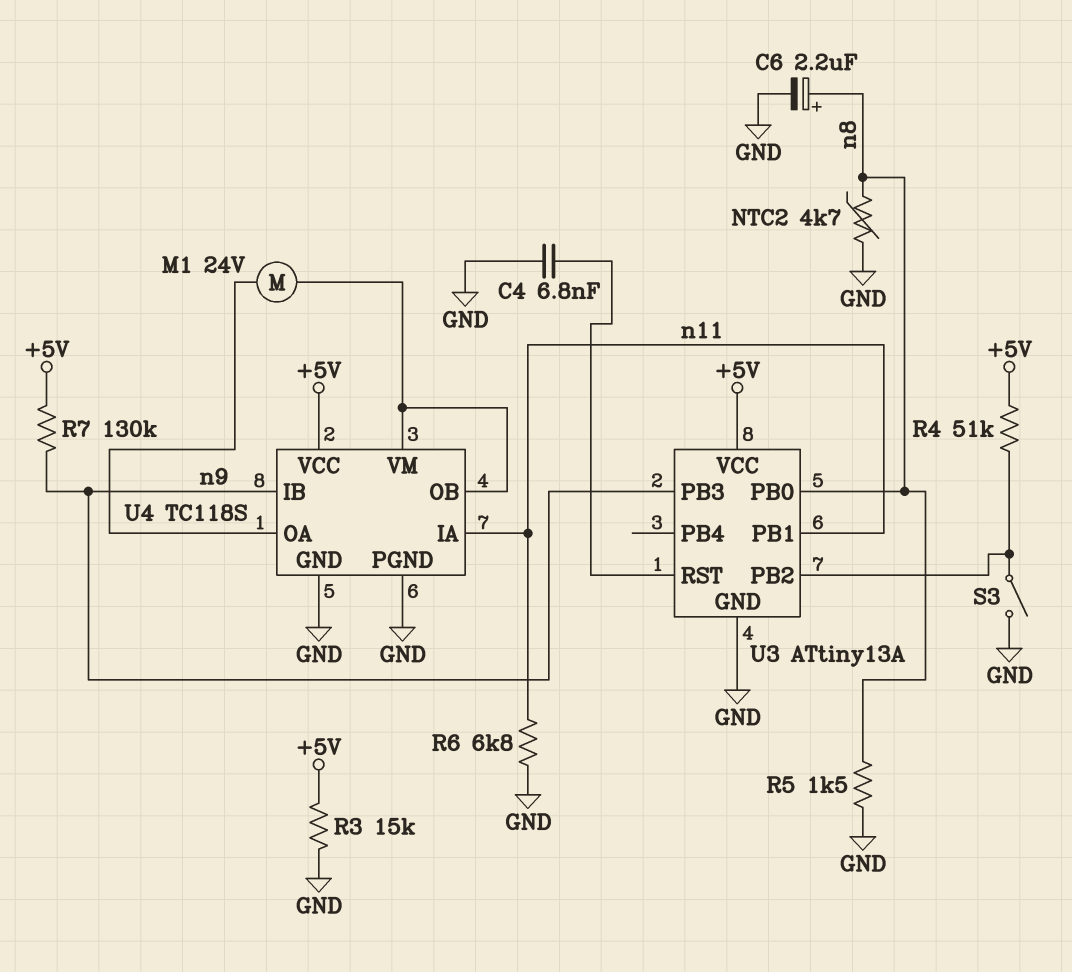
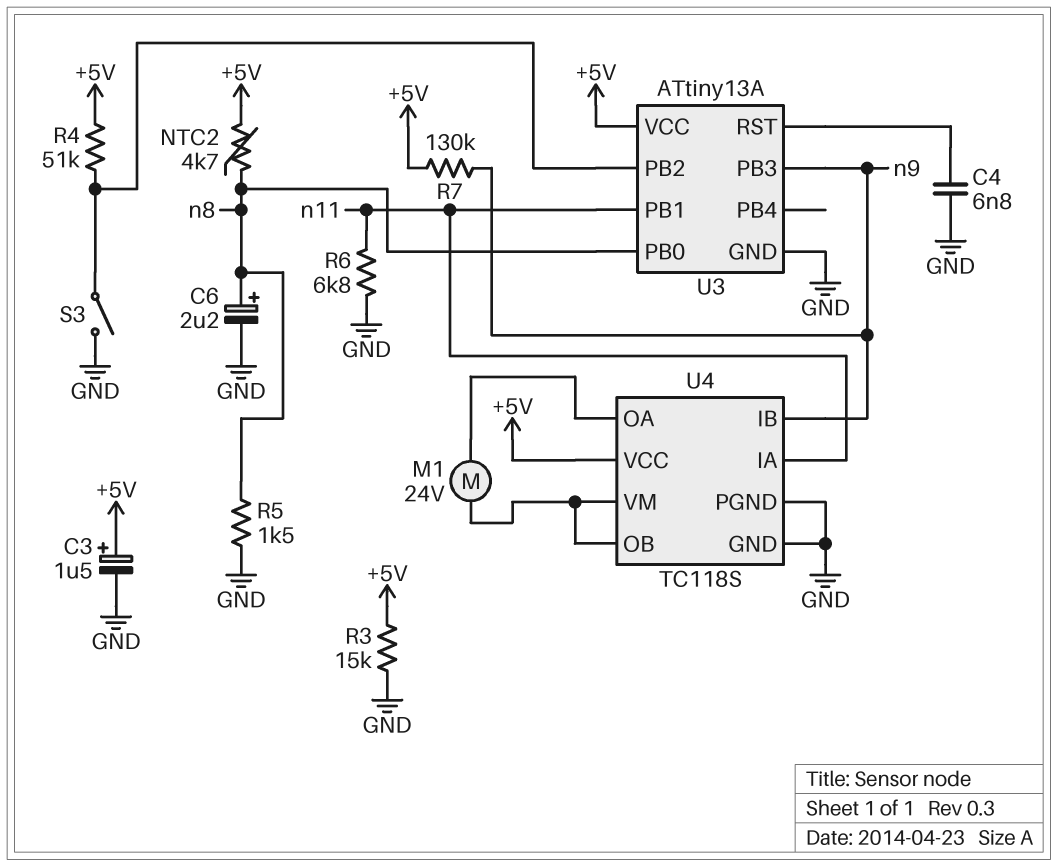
C3: none -> 1.5uF (plus +5V, minus GND)
NTC2: 4.7k (GND, n8) -> 4.7k (+5V, n8)

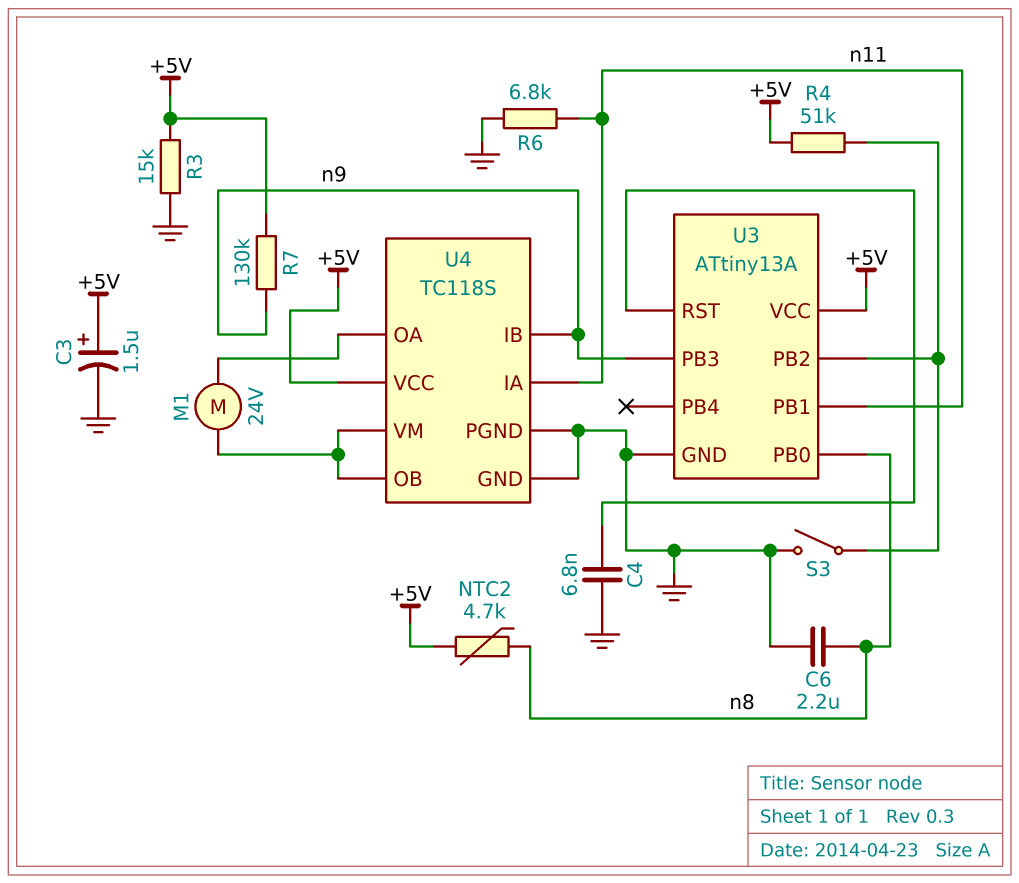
C6: 2.2uF (plus n8, minus GND) -> 2.2uF (GND, n8)
R5: 1.5k (GND, n8) -> none

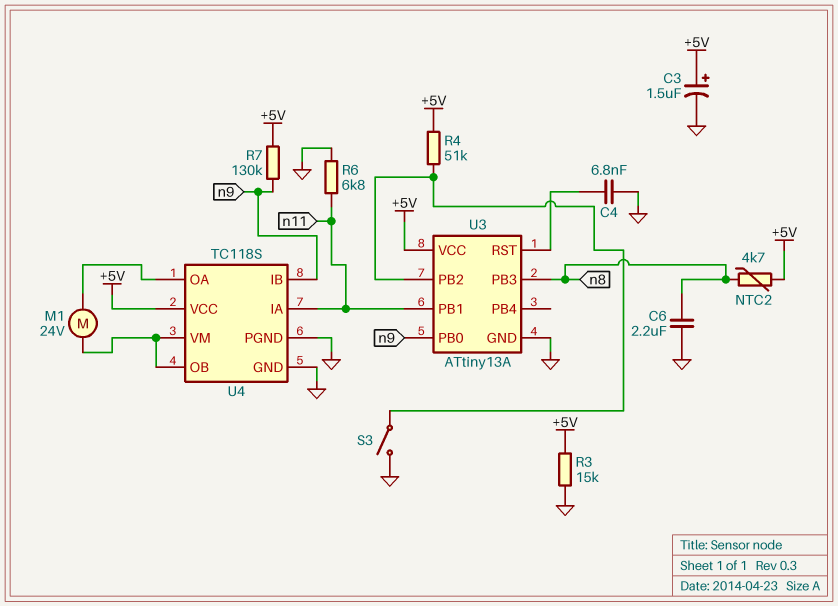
U3 pin PB0: n8 -> n9
U3 pin PB3: n9 -> n8

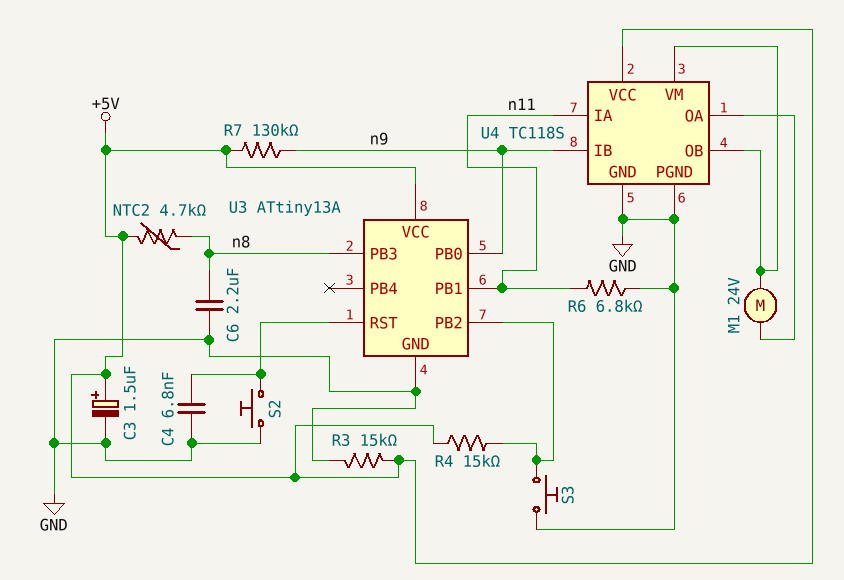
R4: 51k (+5V, U3/PB2) -> 15k (+5V, U3/PB2)
S2: none -> button (GND, U3/RST)
S3: switch (GND, U3/PB2) -> button (GND, U3/PB2)

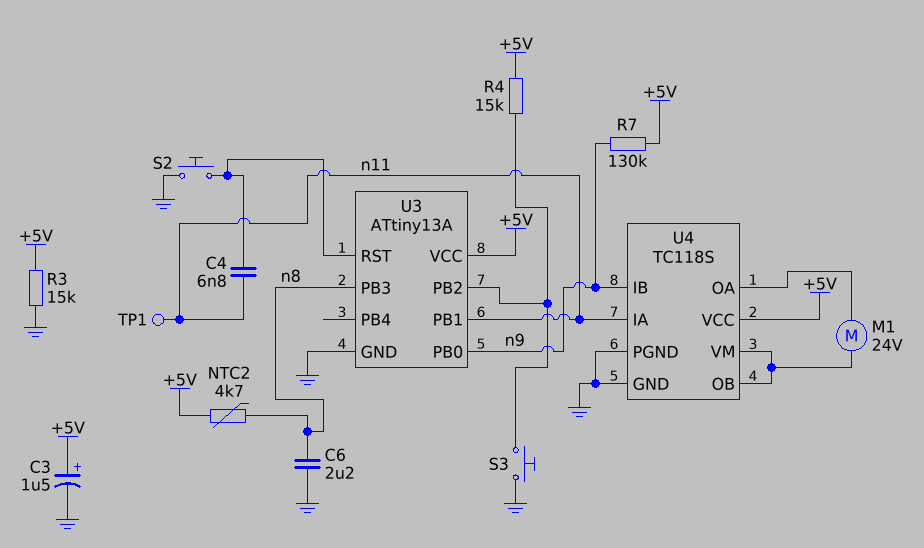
C4: 6.8nF (GND, U3/RST) -> 6.8nF (U3/RST, n11)
R6: 6.8k (GND, n11) -> none
TP1: none -> test point (n11)

